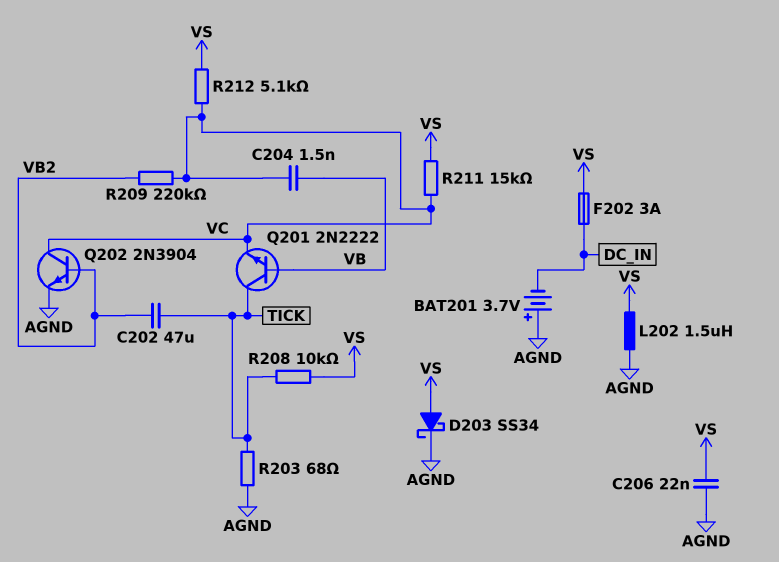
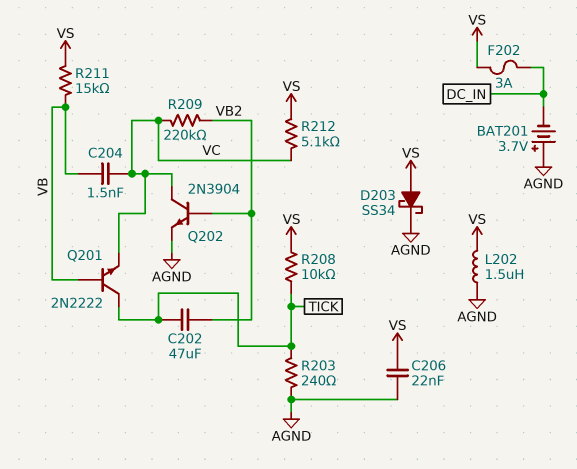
R203: 68 (AGND, TICK) -> 240 (AGND, TICK)
R211: 15k (VC, VS) -> 15k (VB, VS)

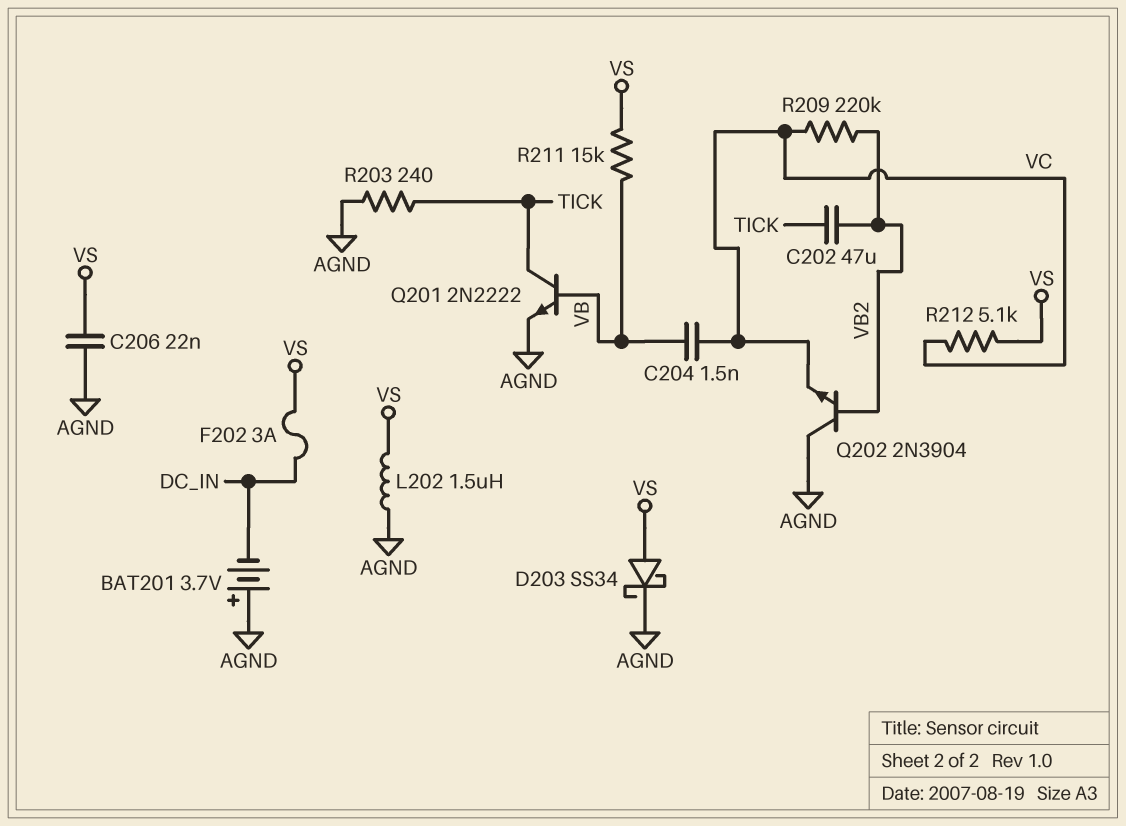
Q201: NPN 2N2222 (B VB, C TICK, E VC) -> NPN 2N2222 (B VB, C TICK, E AGND)
Q202: NPN 2N3904 (B VB2, C VC, E AGND) -> NPN 2N3904 (B VB2, C AGND, E VC)
R208: 10k (TICK, VS) -> none

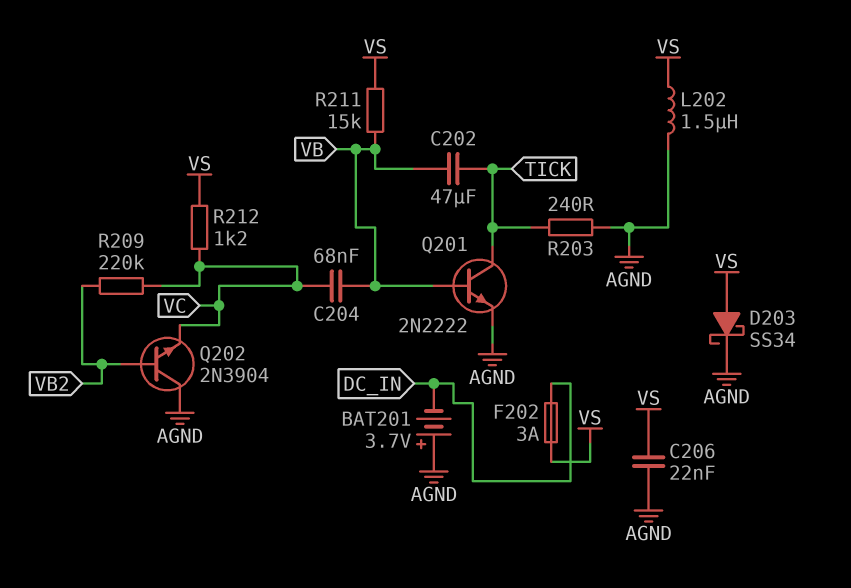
C202: 47uF (TICK, VB2) -> 47uF (TICK, VB)
C204: 1.5nF (VB, VC) -> 68nF (VB, VC)
R212: 5.1k (VC, VS) -> 1.2k (VC, VS)

